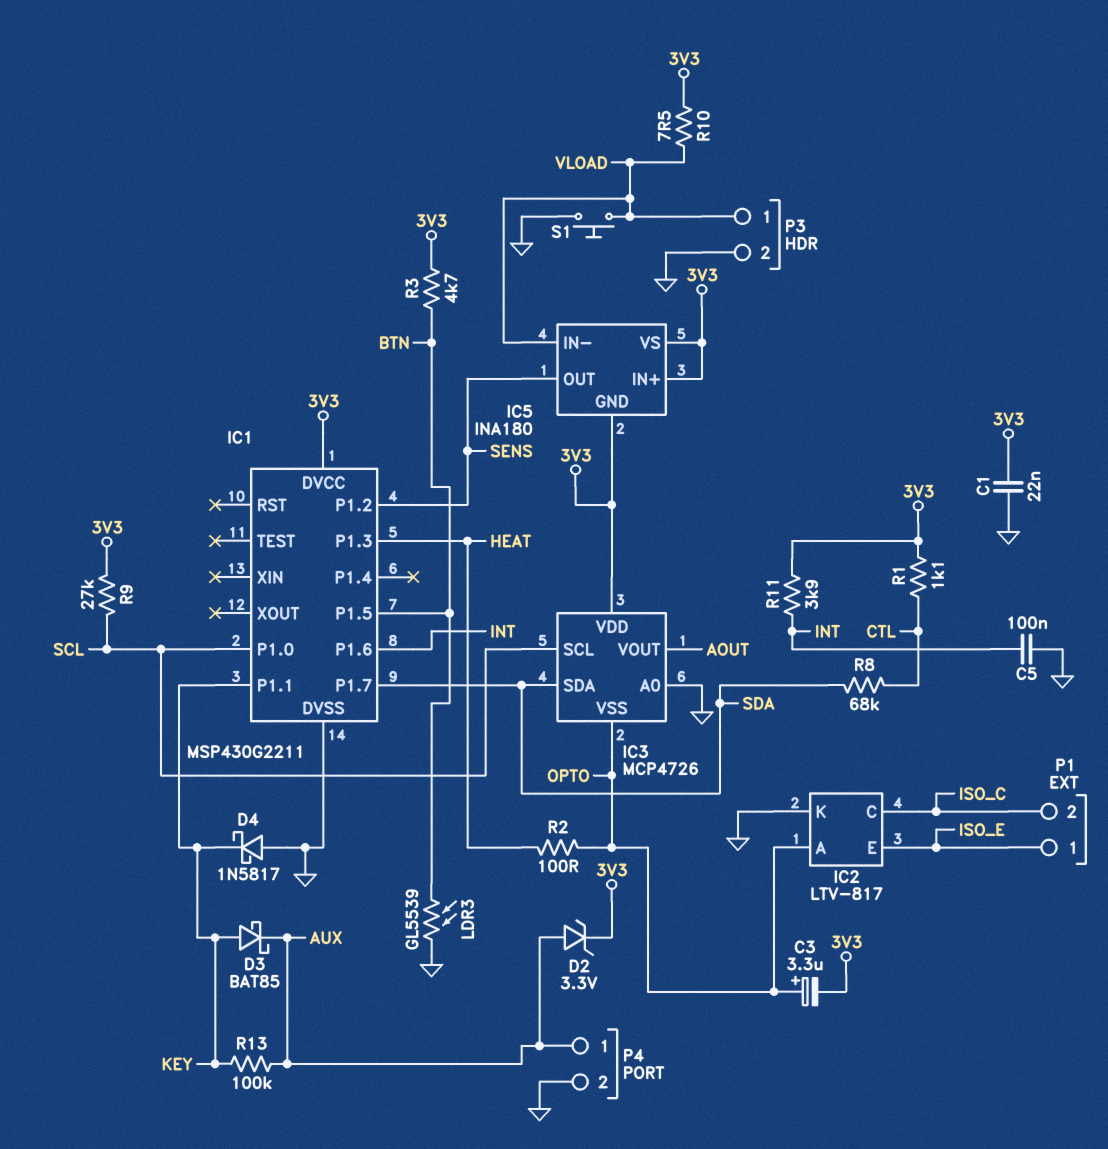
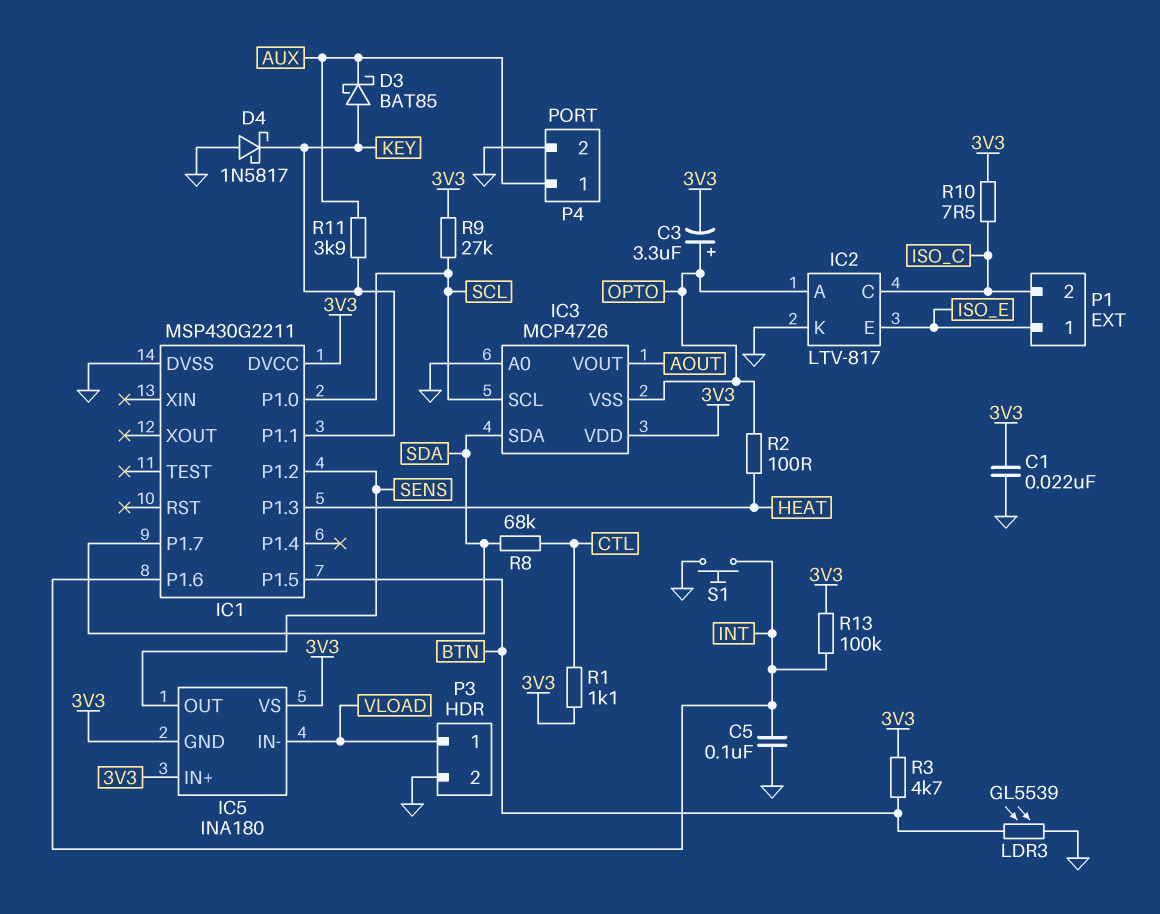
D2: zener 3.3V (A AUX, K 3V3) -> none
R10: 7.5 (3V3, VLOAD) -> 7.5 (3V3, ISO_C)
R11: 3.9k (3V3, INT) -> 3.9k (AUX, KEY)
R13: 100k (AUX, KEY) -> 100k (3V3, INT)
S1: button (GND, VLOAD) -> button (GND, INT)

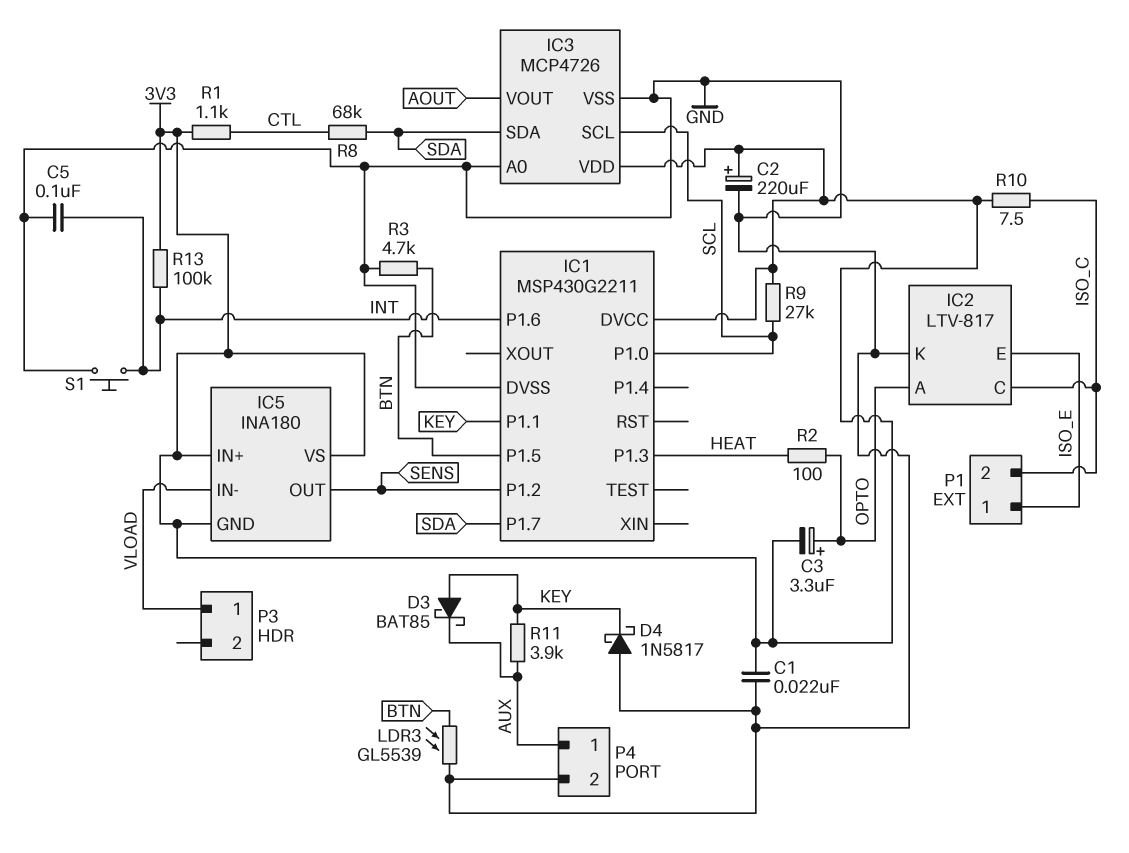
C2: none -> 220uF (plus 3V3, minus GND)
IC3 pin VSS: OPTO -> GND
P3 pin 2: GND -> none
R3: 4.7k (3V3, BTN) -> 4.7k (BTN, GND)

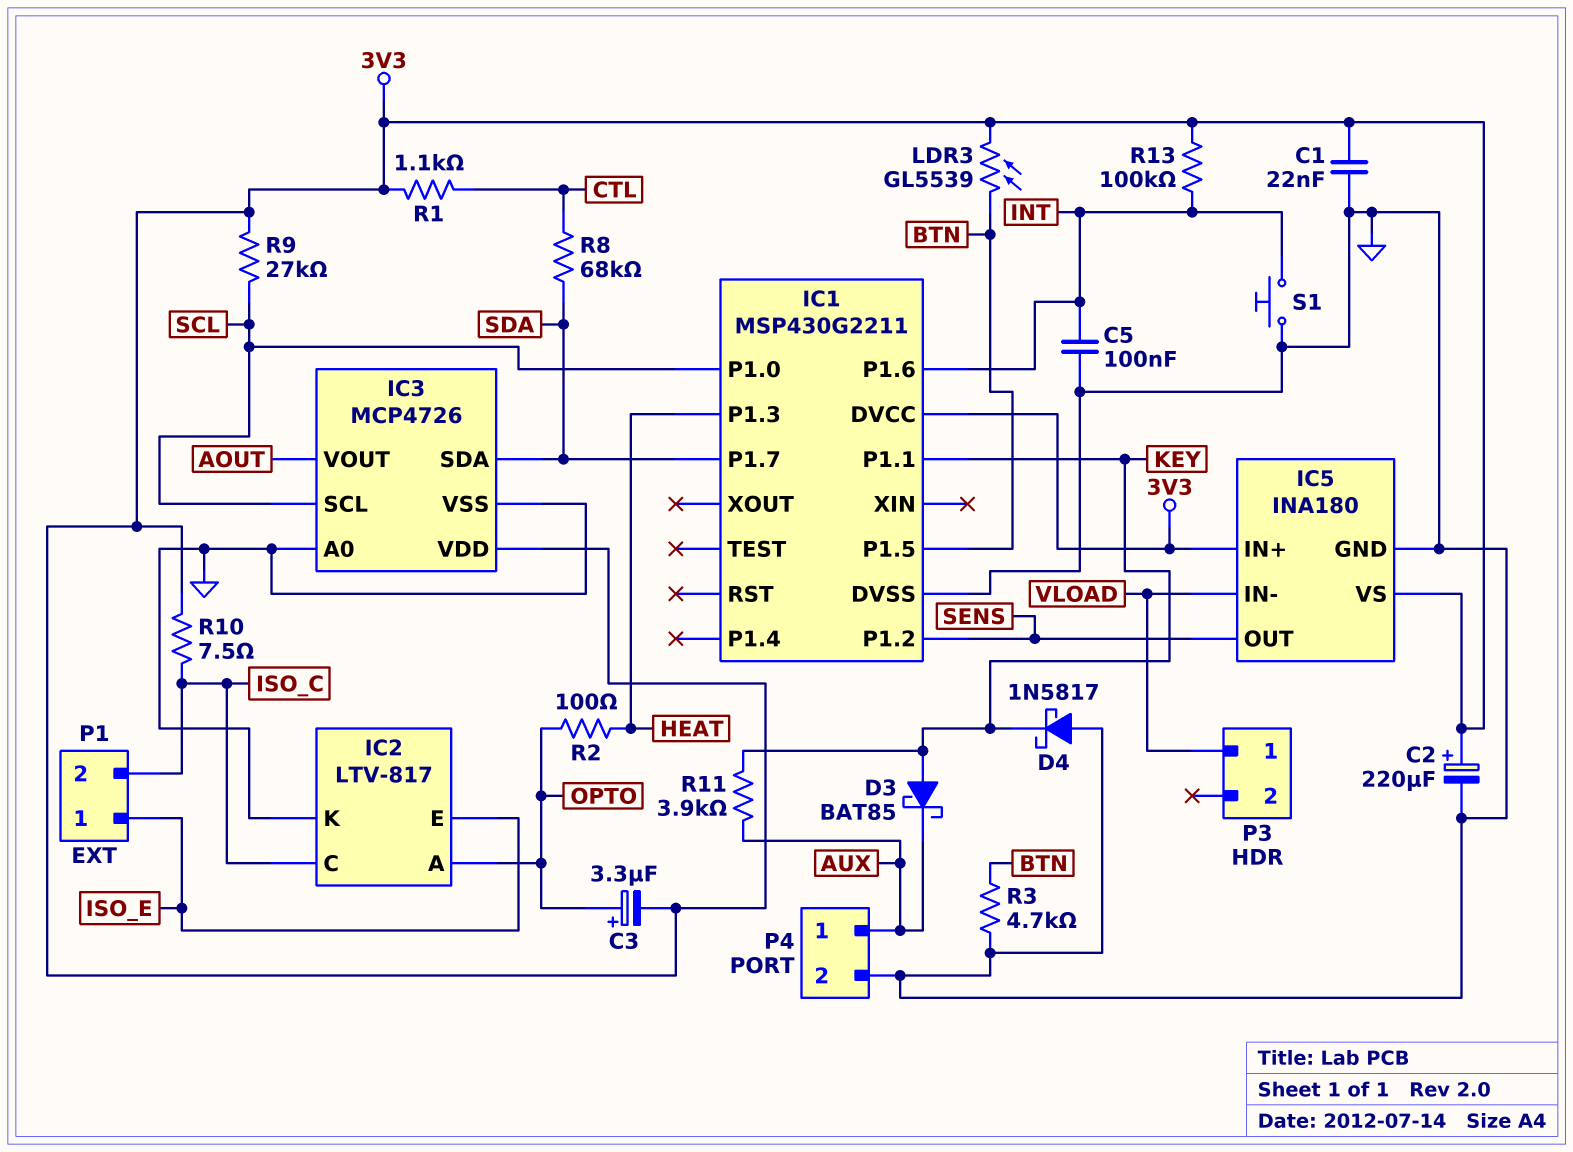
IC5 pin GND: 3V3 -> GND
LDR3: GL5539 (BTN, GND) -> GL5539 (3V3, BTN)

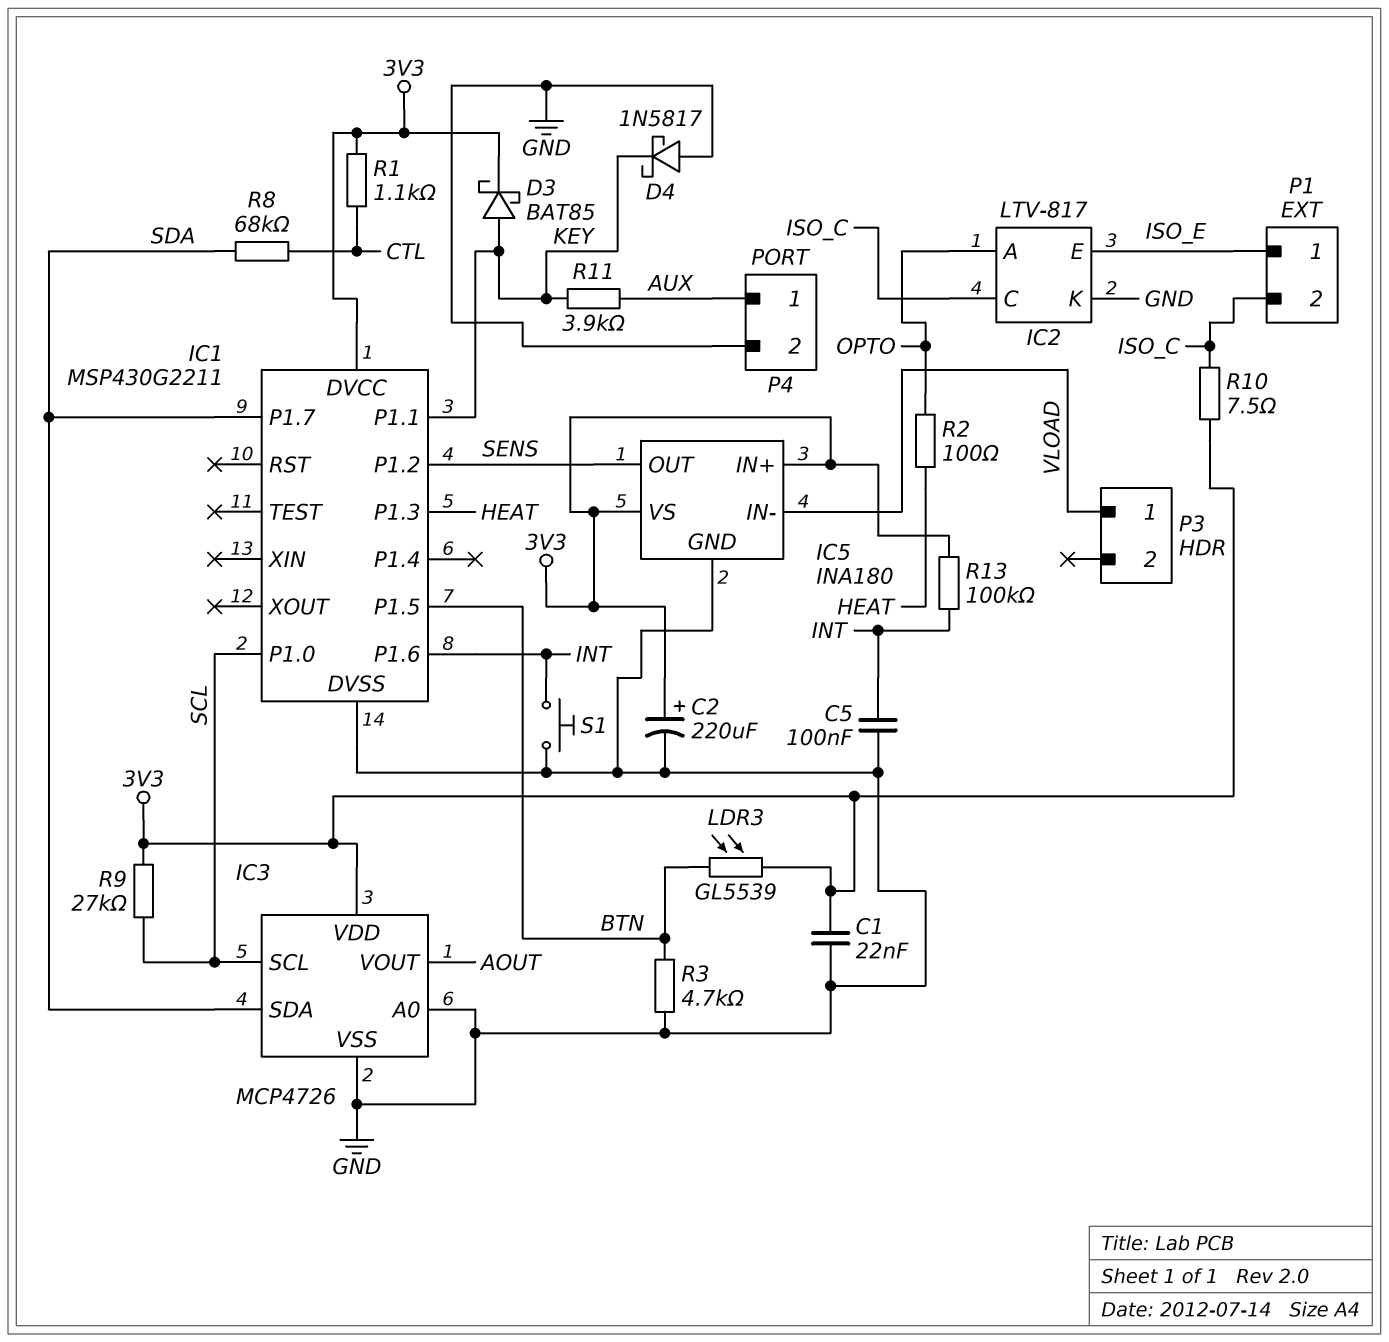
C3: 3.3uF (plus OPTO, minus 3V3) -> none
D3: schottky BAT85 (A KEY, K AUX) -> schottky BAT85 (A KEY, K 3V3)

